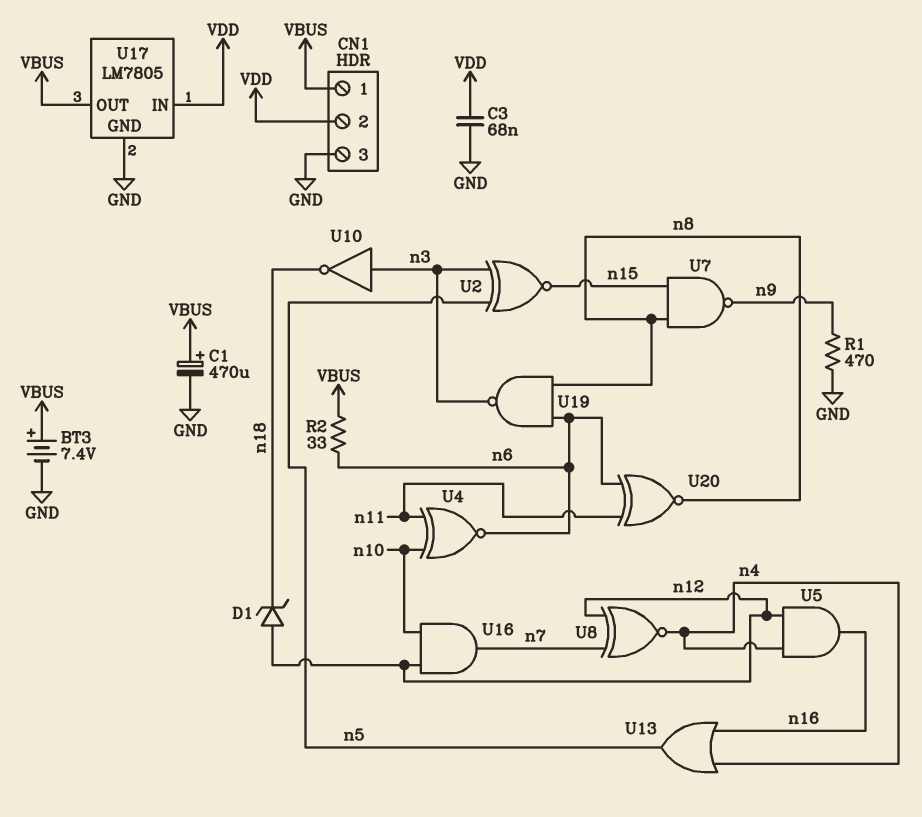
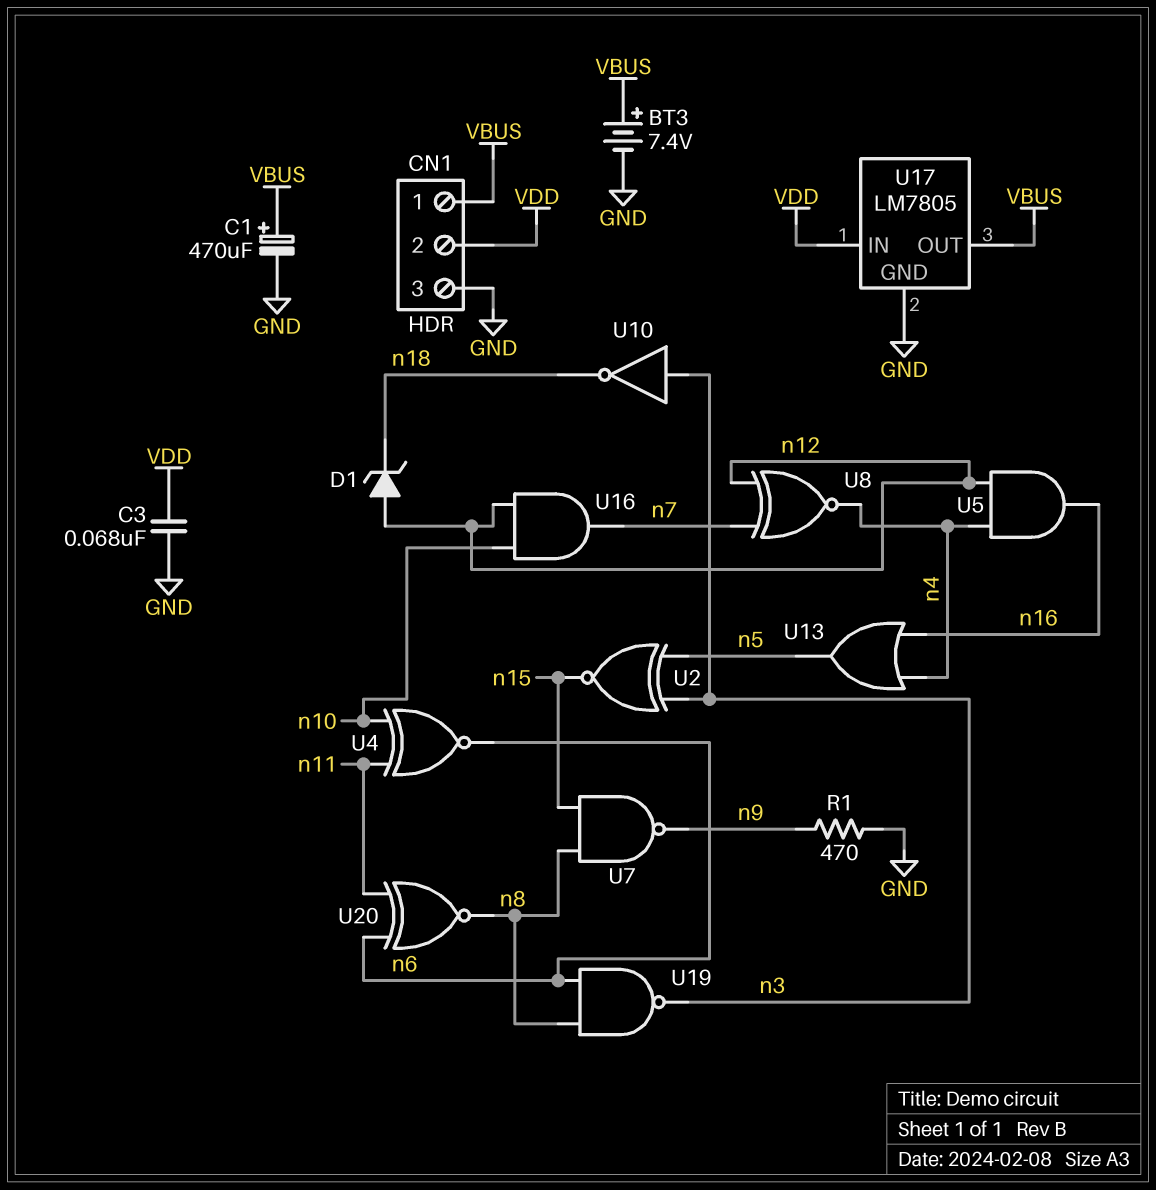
R2: 33 (VBUS, n6) -> none

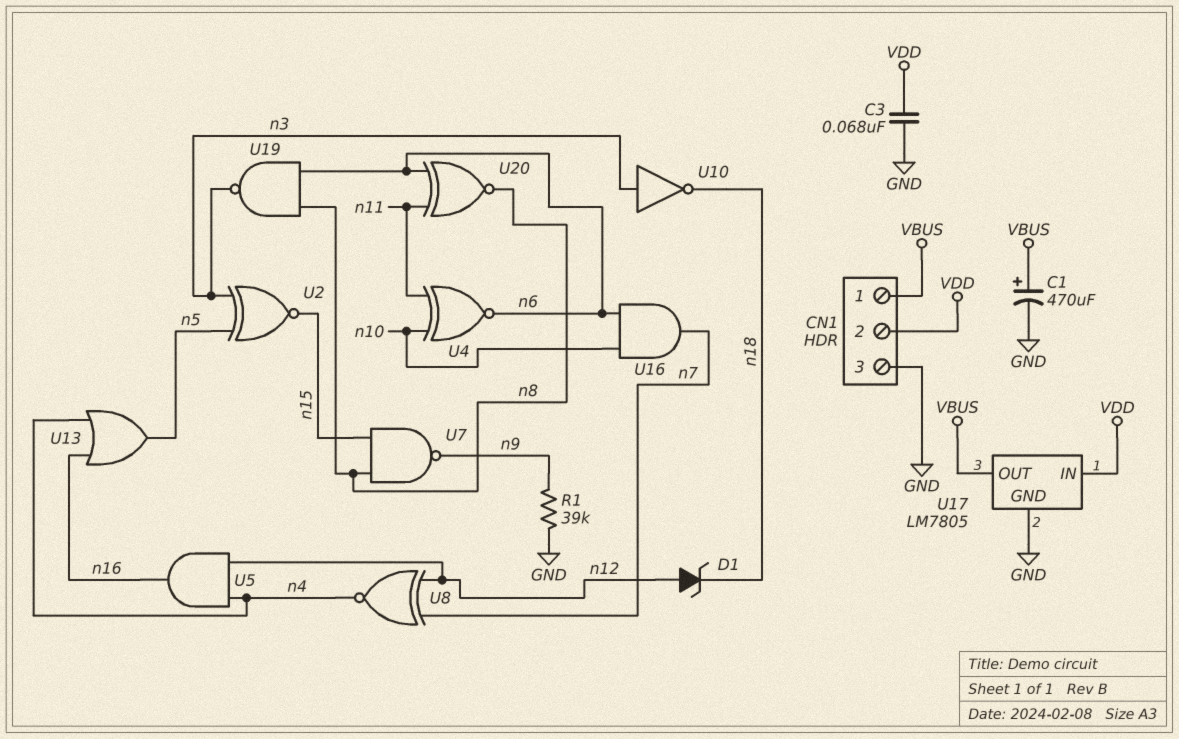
BT3: 7.4V (plus VBUS, minus GND) -> none
R1: 470 (GND, n9) -> 39k (GND, n9)
U16: AND (in n10, in n12, out n7) -> AND (in n6, in n10, out n7)

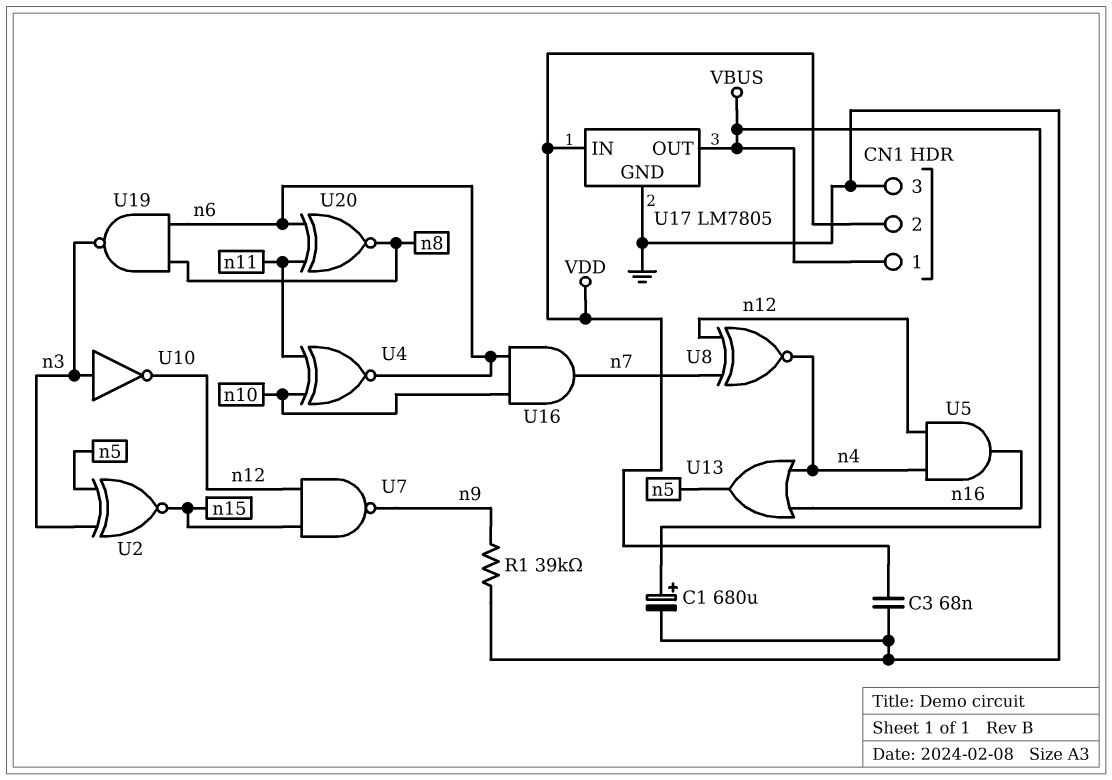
C1: 470uF (plus VBUS, minus GND) -> 680uF (plus VBUS, minus GND)
D1: zener (A n12, K n18) -> none
U7: NAND (in n8, in n15, out n9) -> NAND (in n12, in n15, out n9)
U10: NOT (in n3, out n18) -> NOT (in n3, out n12)

